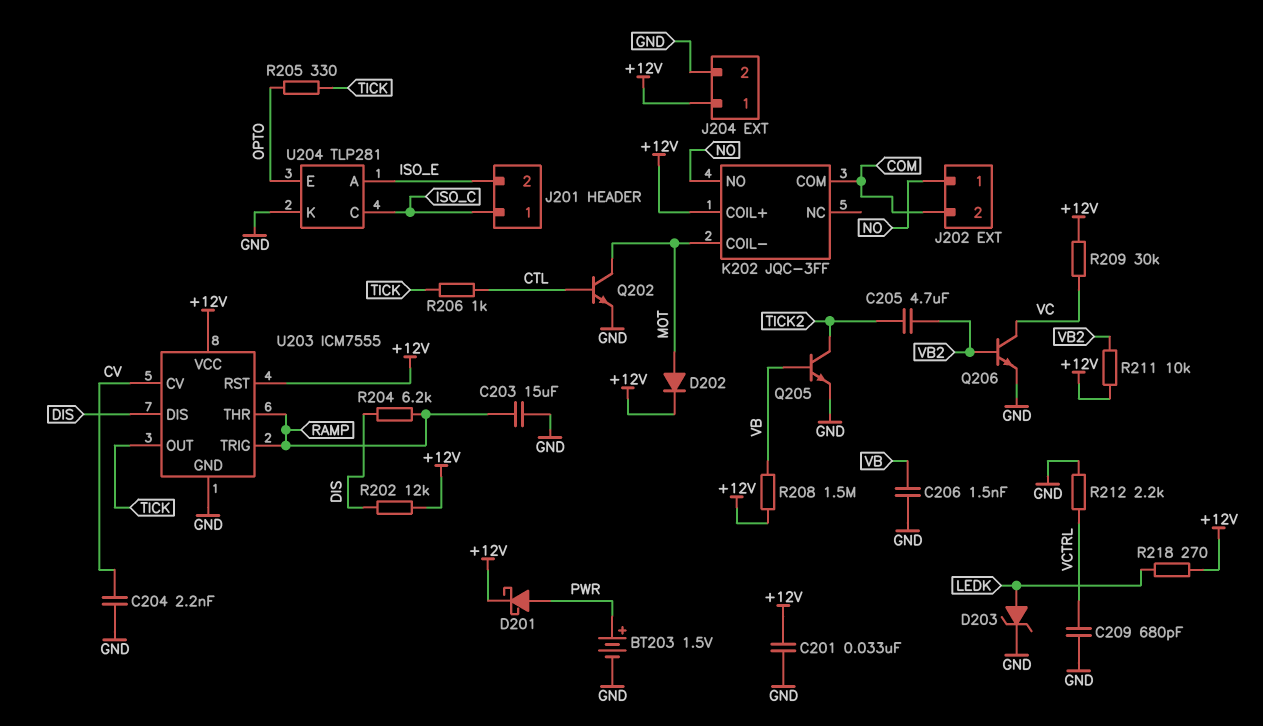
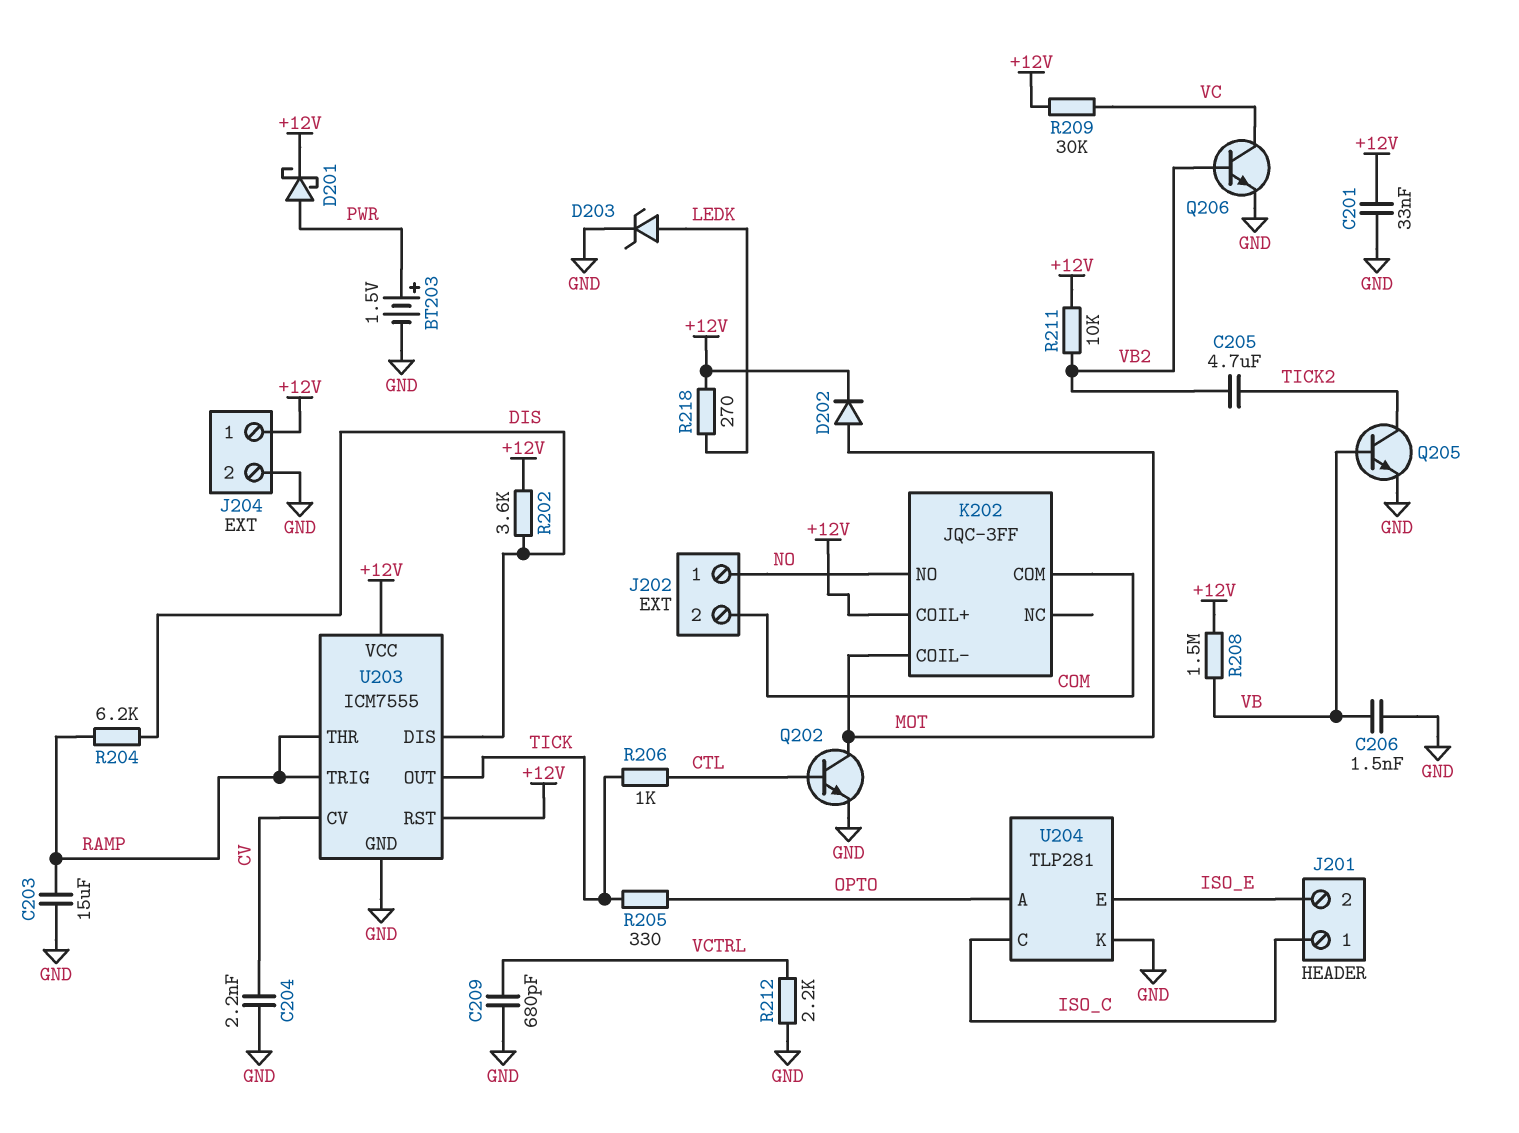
R202: 12k (+12V, DIS) -> 3.6k (+12V, DIS)
U204 pin A: ISO_E -> OPTO
U204 pin E: OPTO -> ISO_E

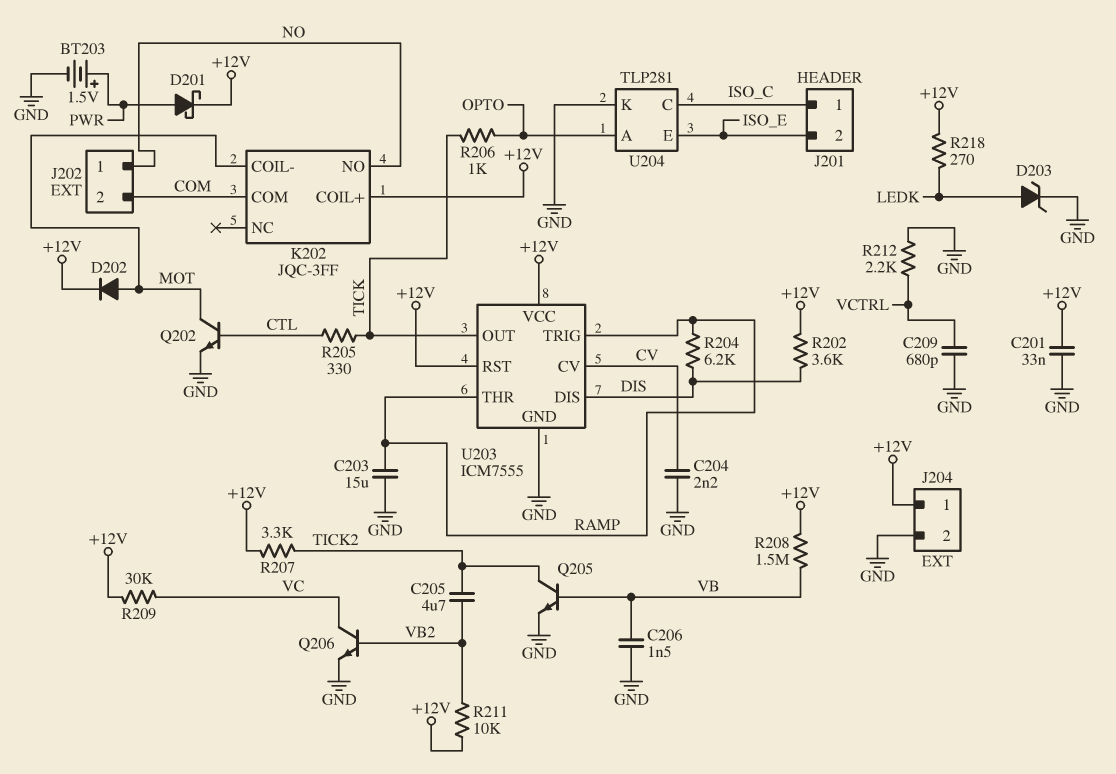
R205: 330 (OPTO, TICK) -> 330 (CTL, TICK)
R206: 1k (CTL, TICK) -> 1k (OPTO, TICK)
R207: none -> 3.3k (+12V, TICK2)

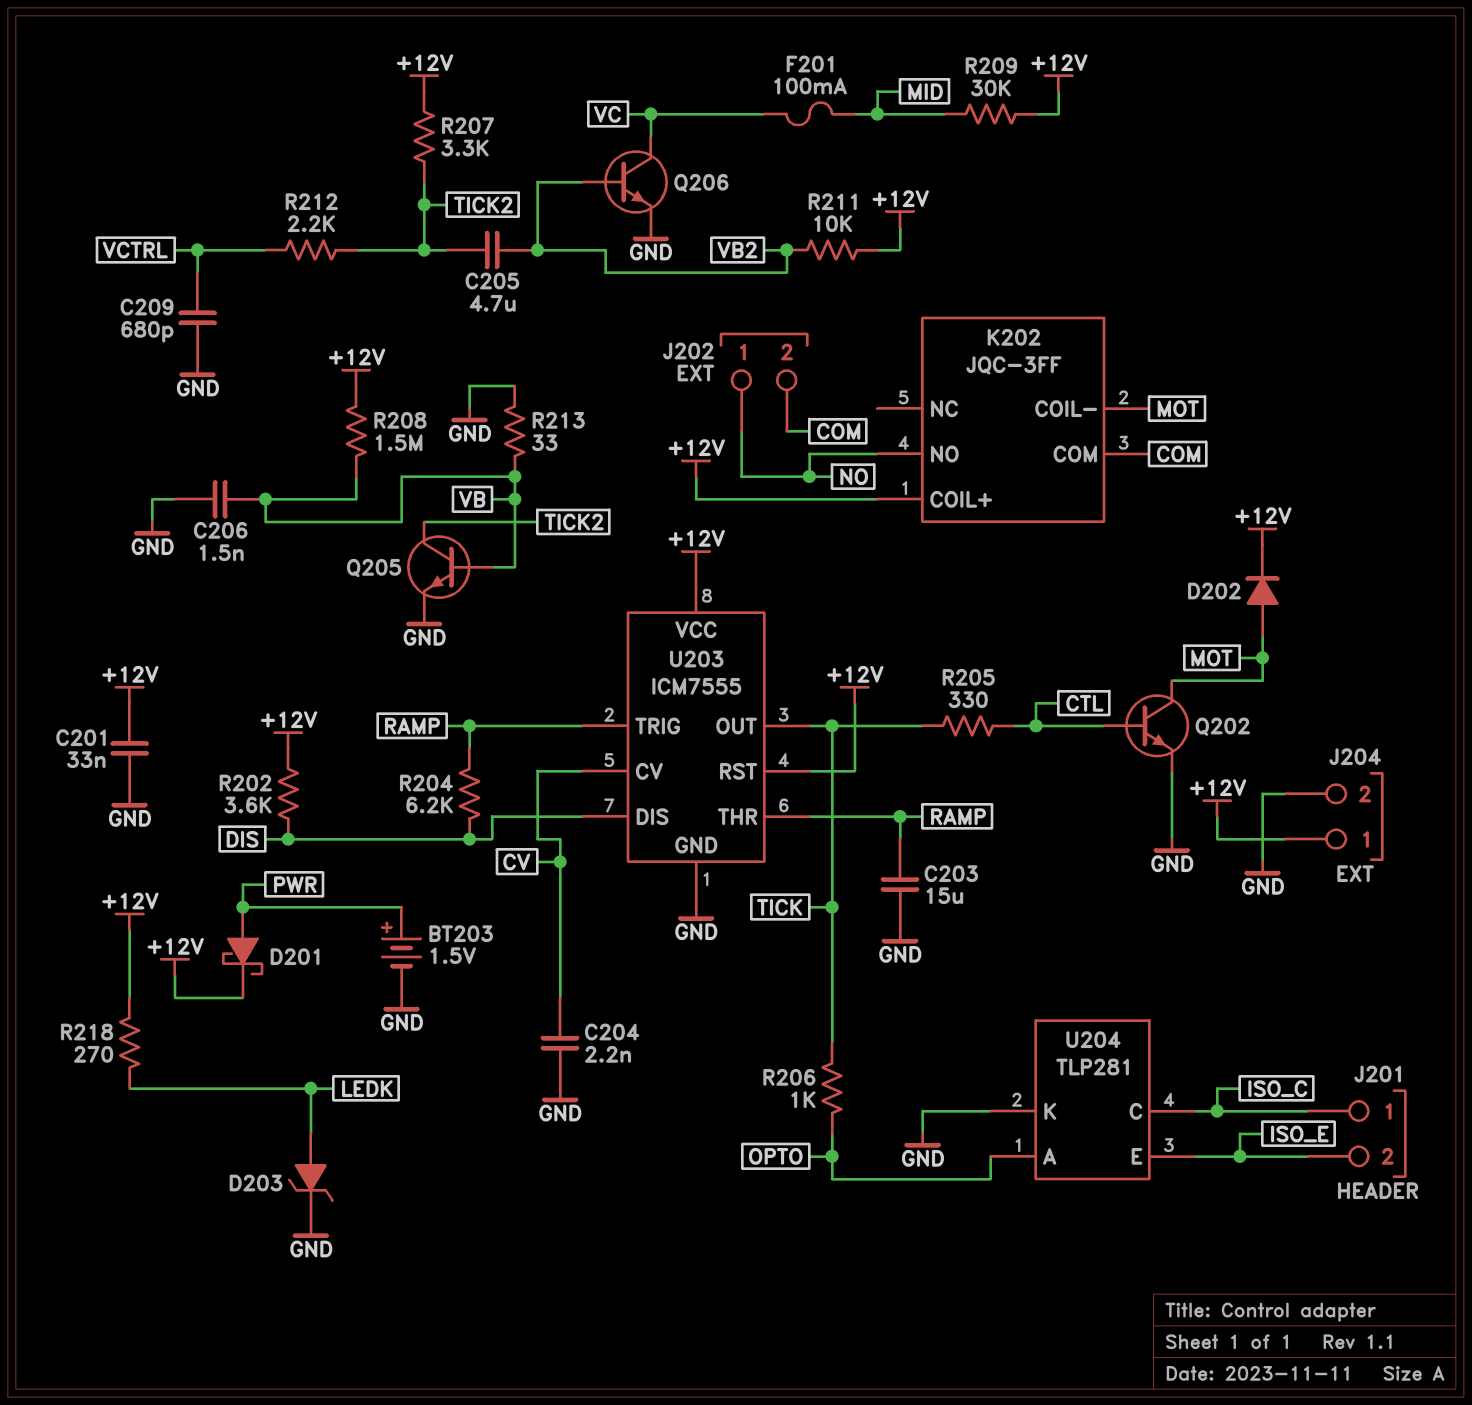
F201: none -> 100mA (MID, VC)
R209: 30k (+12V, VC) -> 30k (+12V, MID)
R212: 2.2k (GND, VCTRL) -> 2.2k (TICK2, VCTRL)
R213: none -> 33 (GND, VB)

